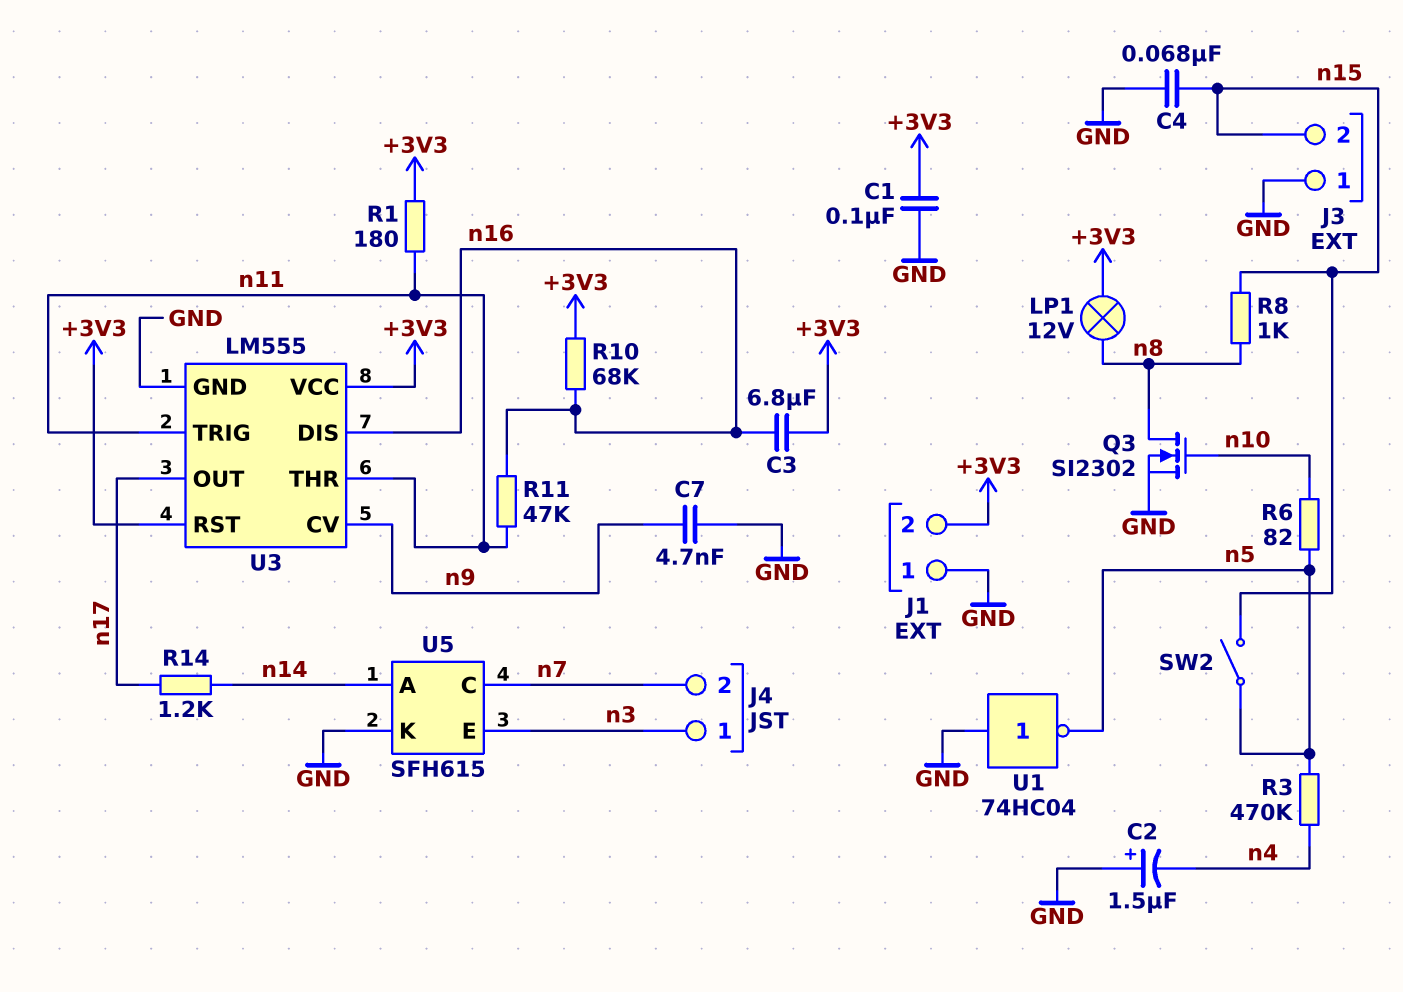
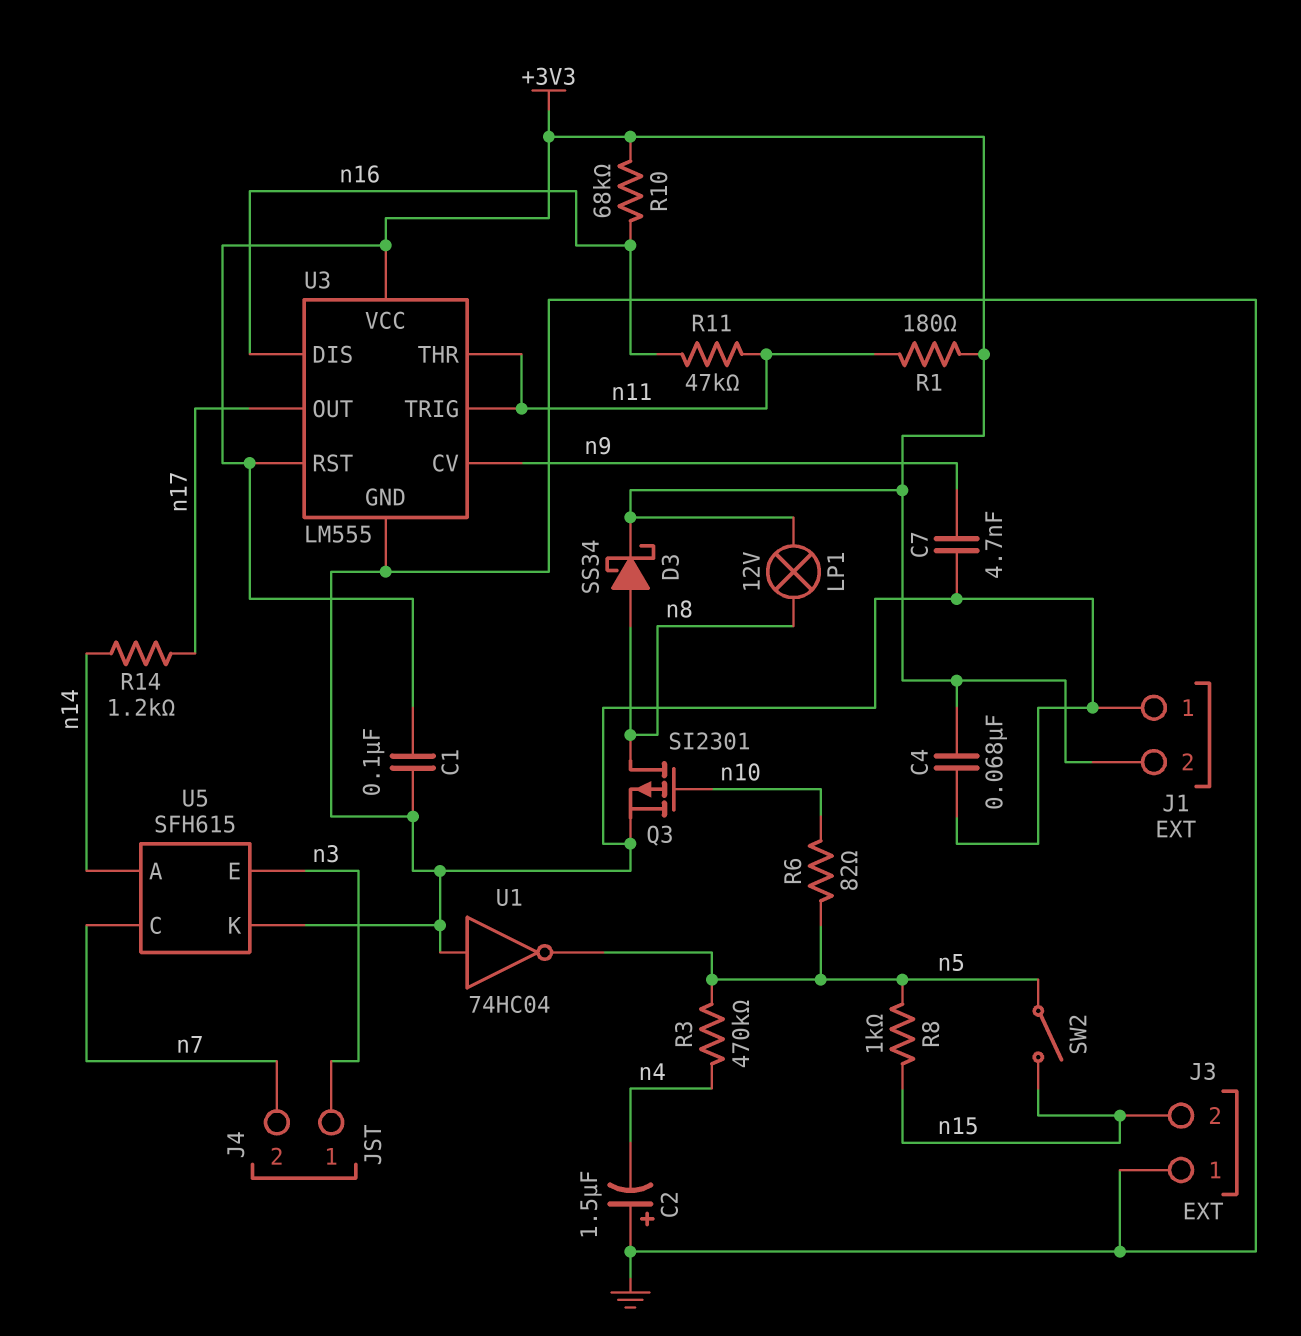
C3: 6.8uF (+3V3, n16) -> none
C4: 68nF (GND, n15) -> 68nF (+3V3, GND)
D3: none -> schottky SS34 (A n8, K +3V3)
Q3: NMOS SI2302 (G n10, D n8, S GND) -> PMOS SI2301 (G n10, D n8, S GND)
R8: 1k (n8, n15) -> 1k (n5, n15)

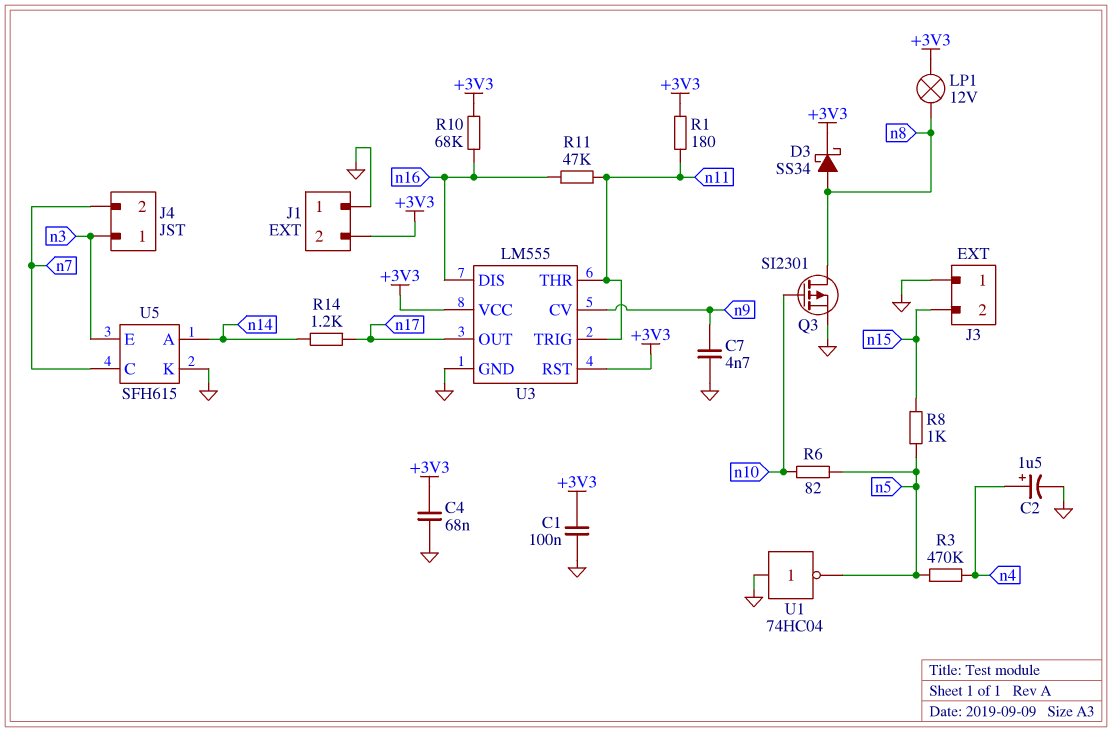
C2: 1.5uF (plus GND, minus n4) -> 1.5uF (plus n4, minus GND)
SW2: switch (n5, n15) -> none

